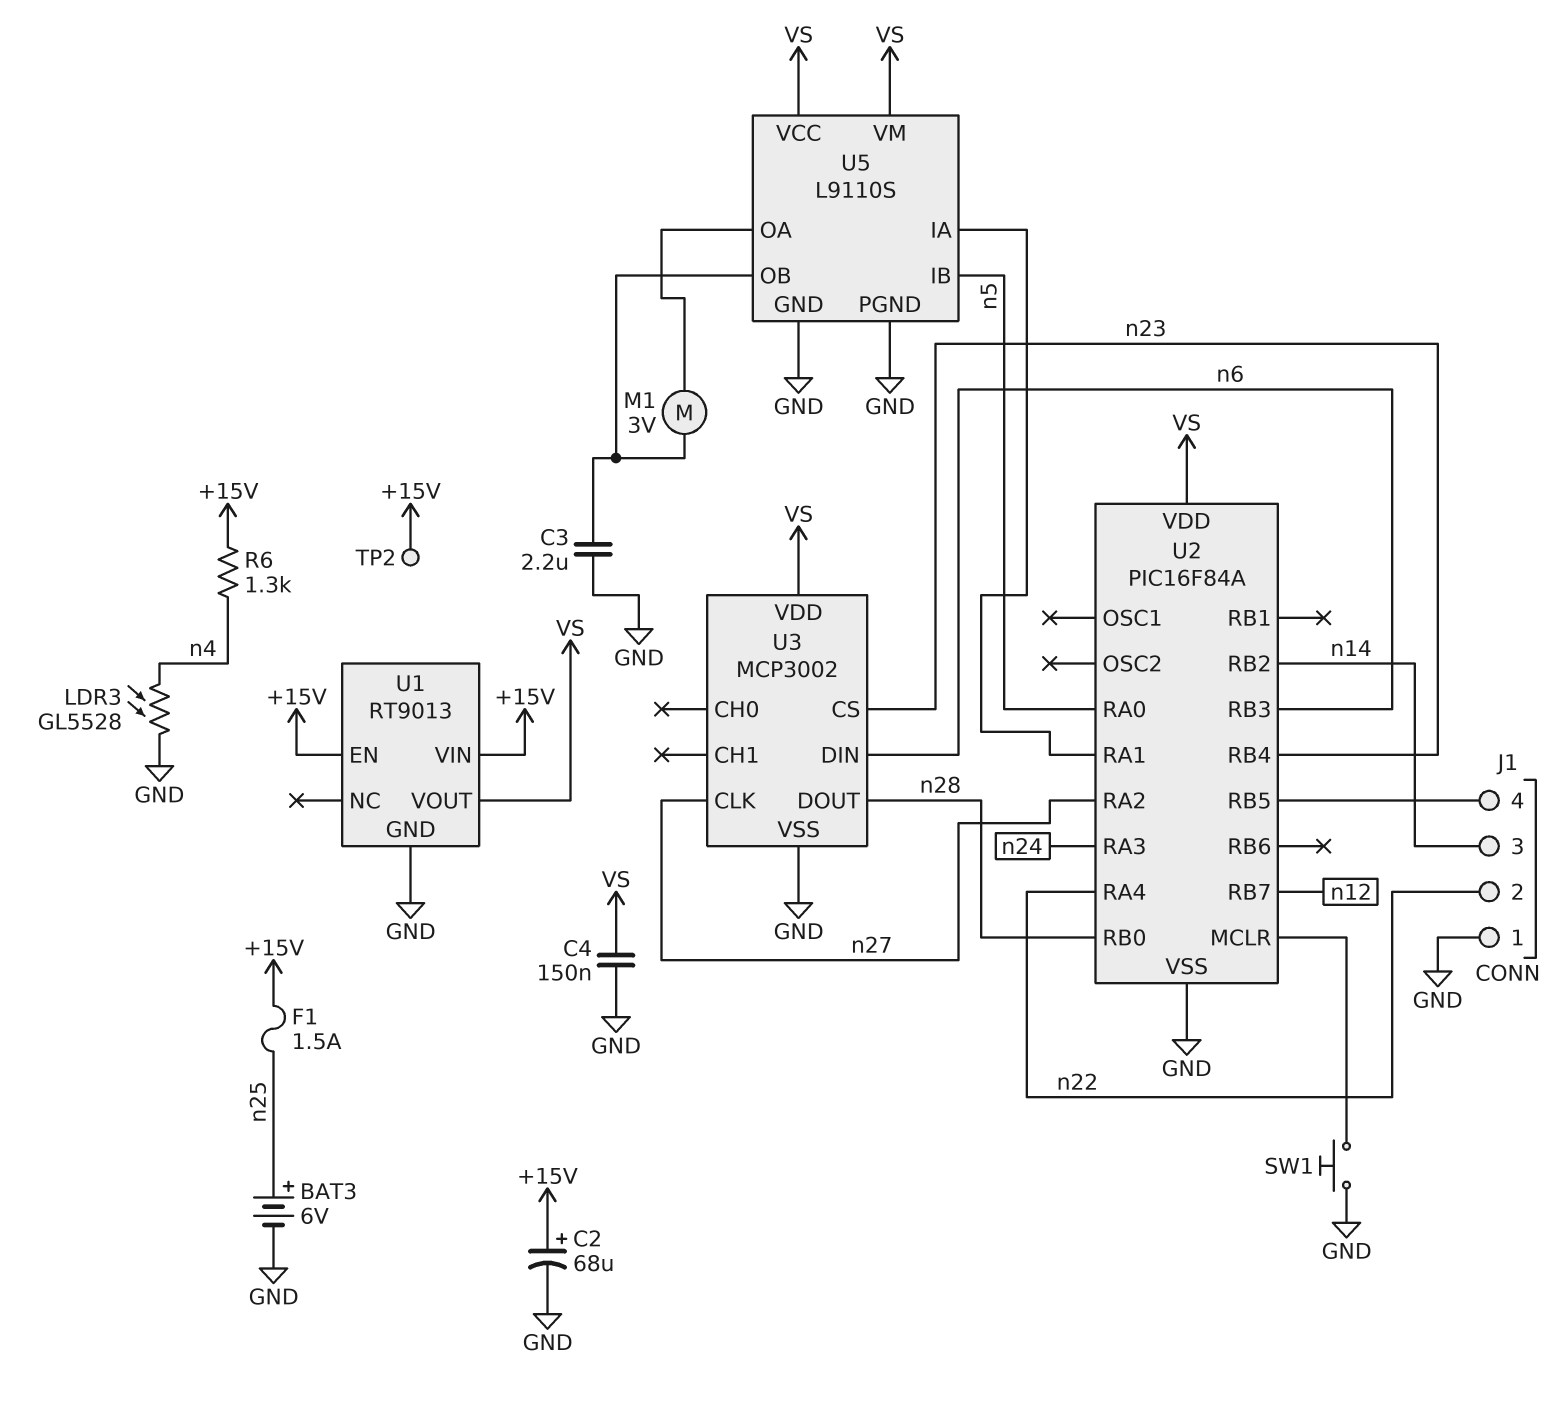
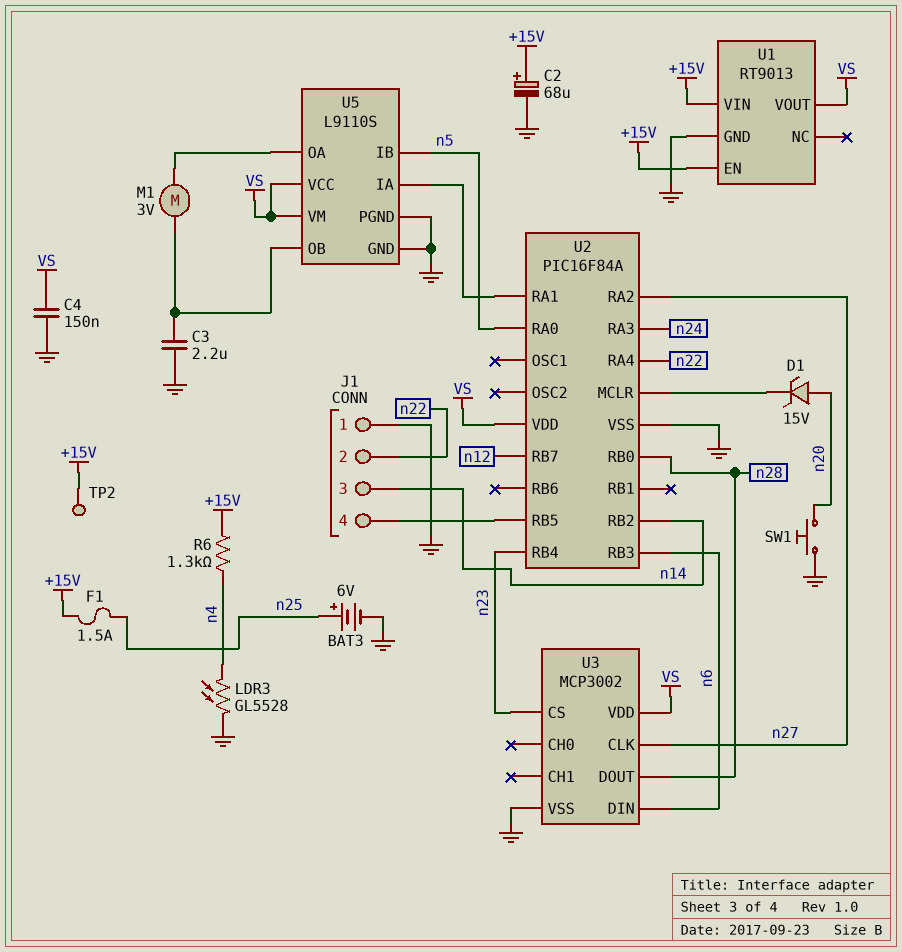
D1: none -> zener 15V (A n20, K U2/MCLR)
SW1: button (GND, U2/MCLR) -> button (GND, n20)

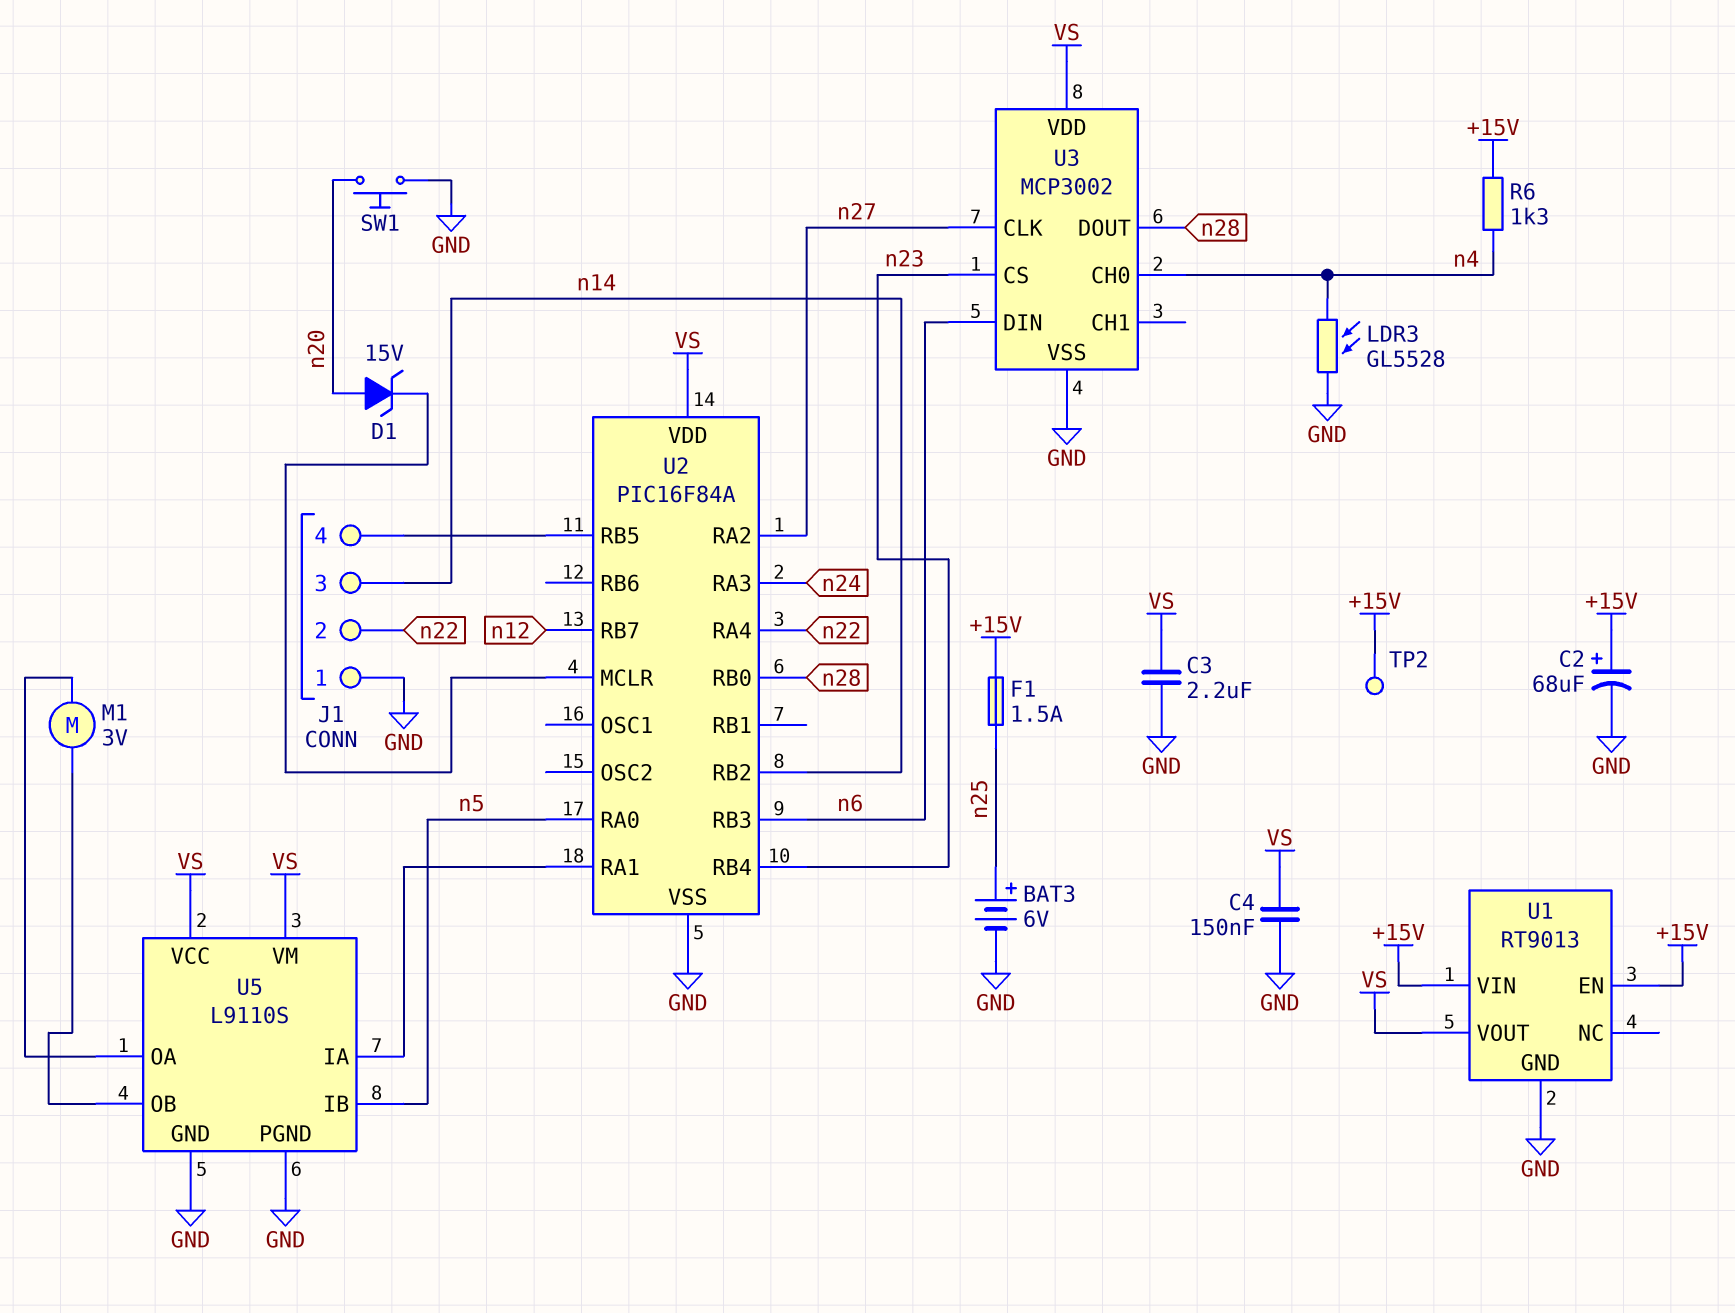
C3: 2.2uF (GND, U5/OB) -> 2.2uF (GND, VS)
U3 pin CH0: none -> n4

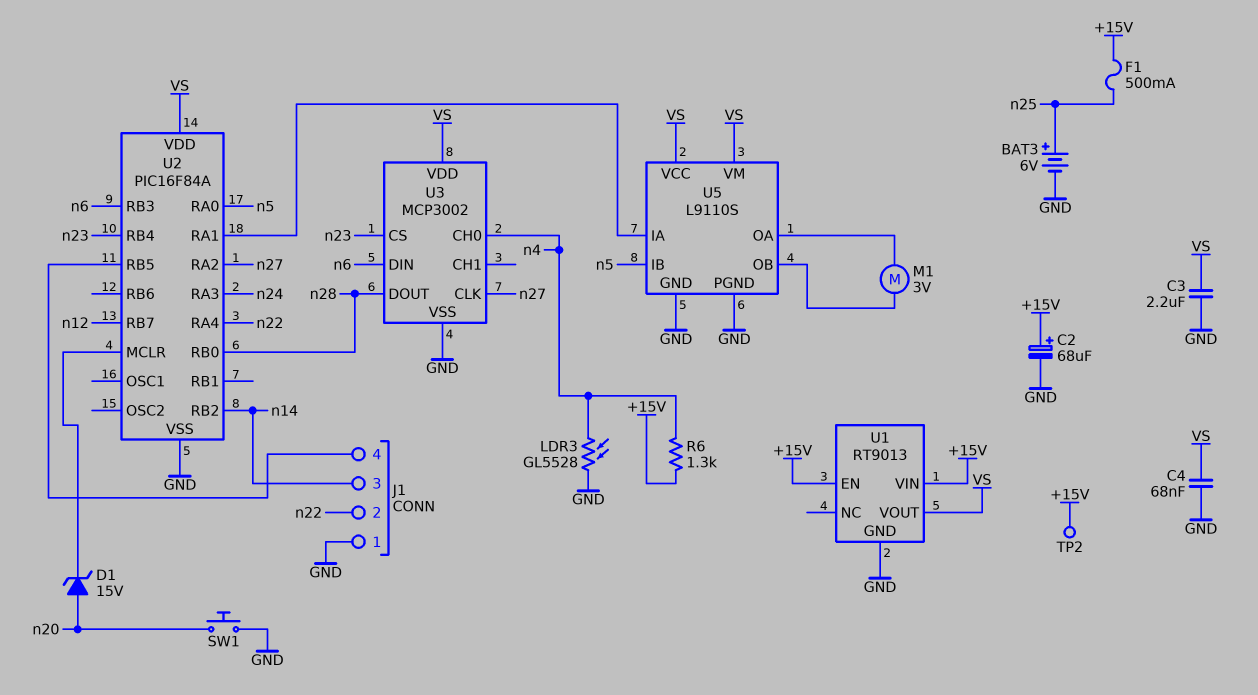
C4: 150nF (GND, VS) -> 68nF (GND, VS)
F1: 1.5A (+15V, n25) -> 500mA (+15V, n25)

